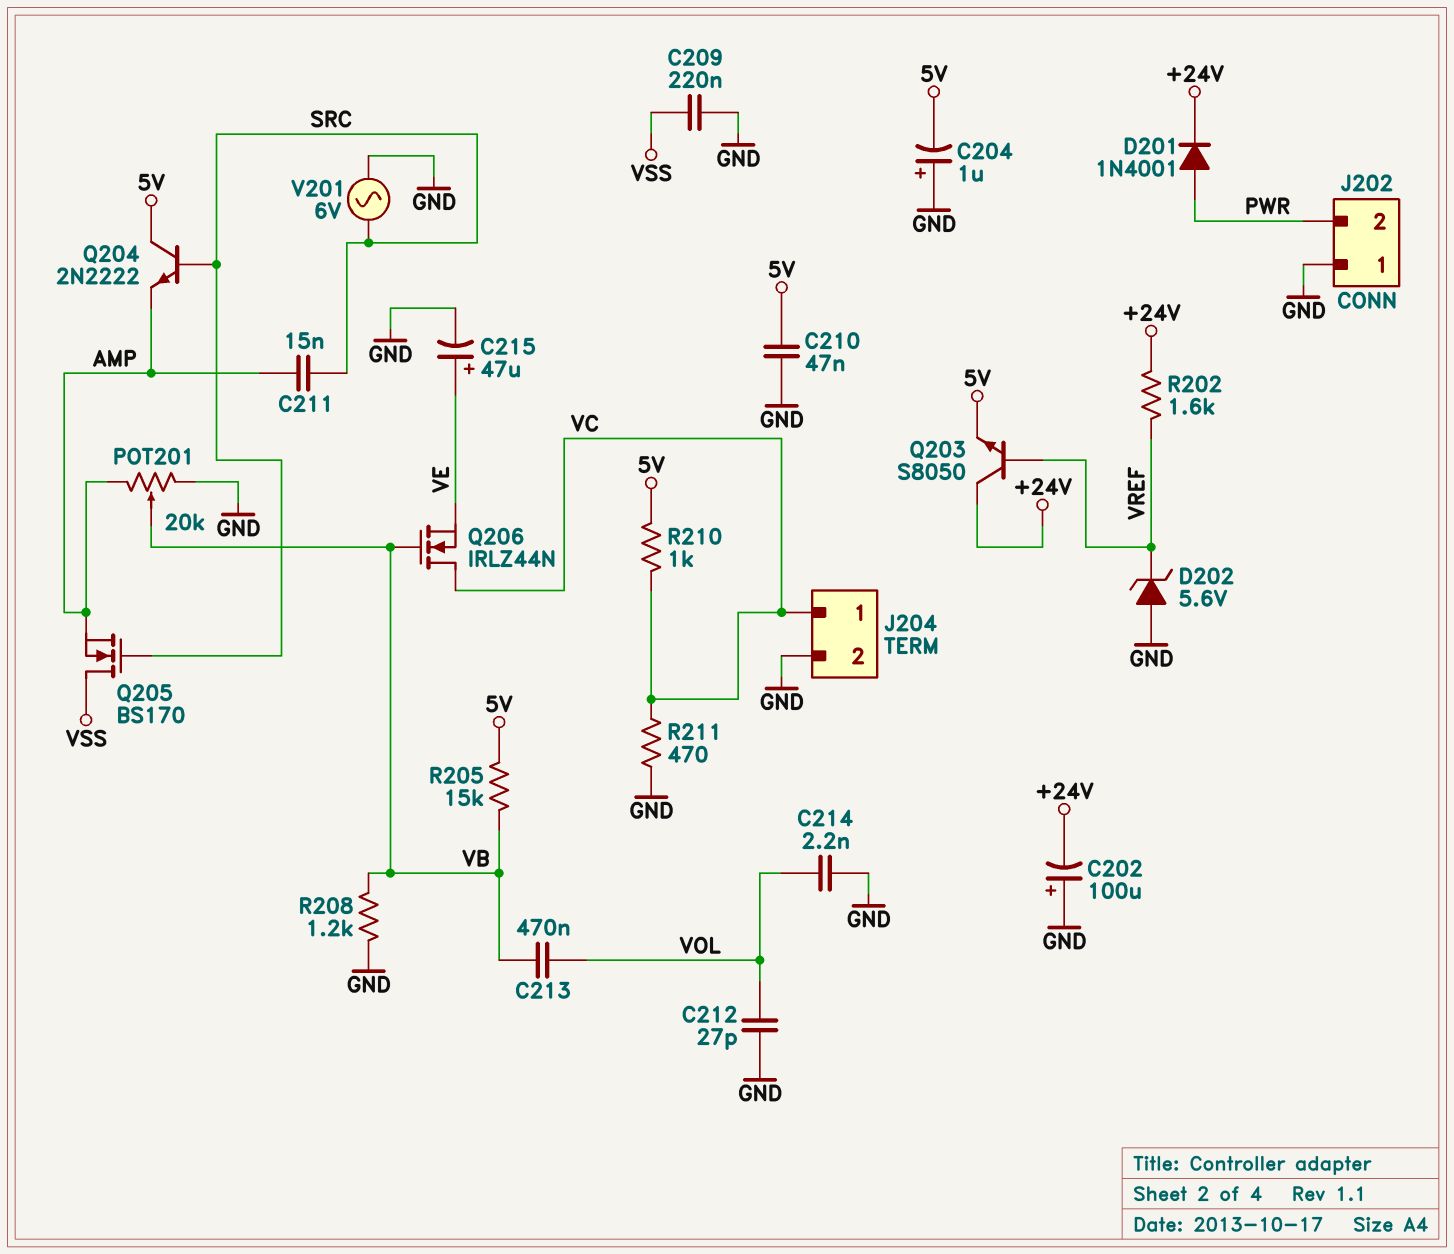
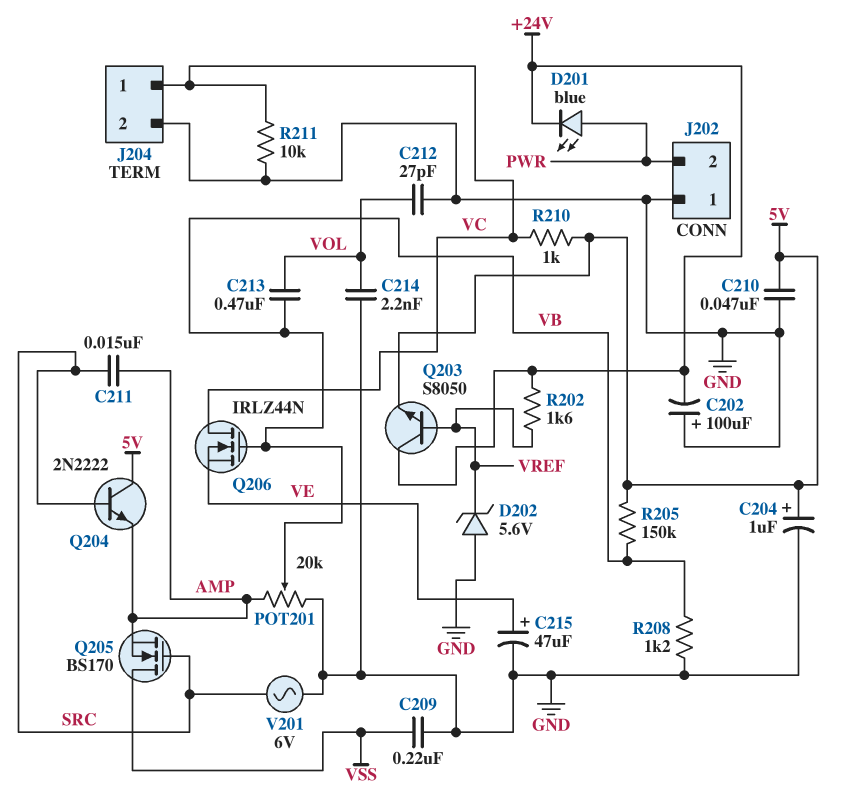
C204: 1uF (plus GND, minus 5V) -> 1uF (plus 5V, minus GND)
D201: diode 1N4001 (A PWR, K +24V) -> LED blue (A PWR, K +24V)
R205: 15k (5V, VB) -> 150k (5V, VB)
R211: 470 (GND, VC) -> 10k (GND, VC)

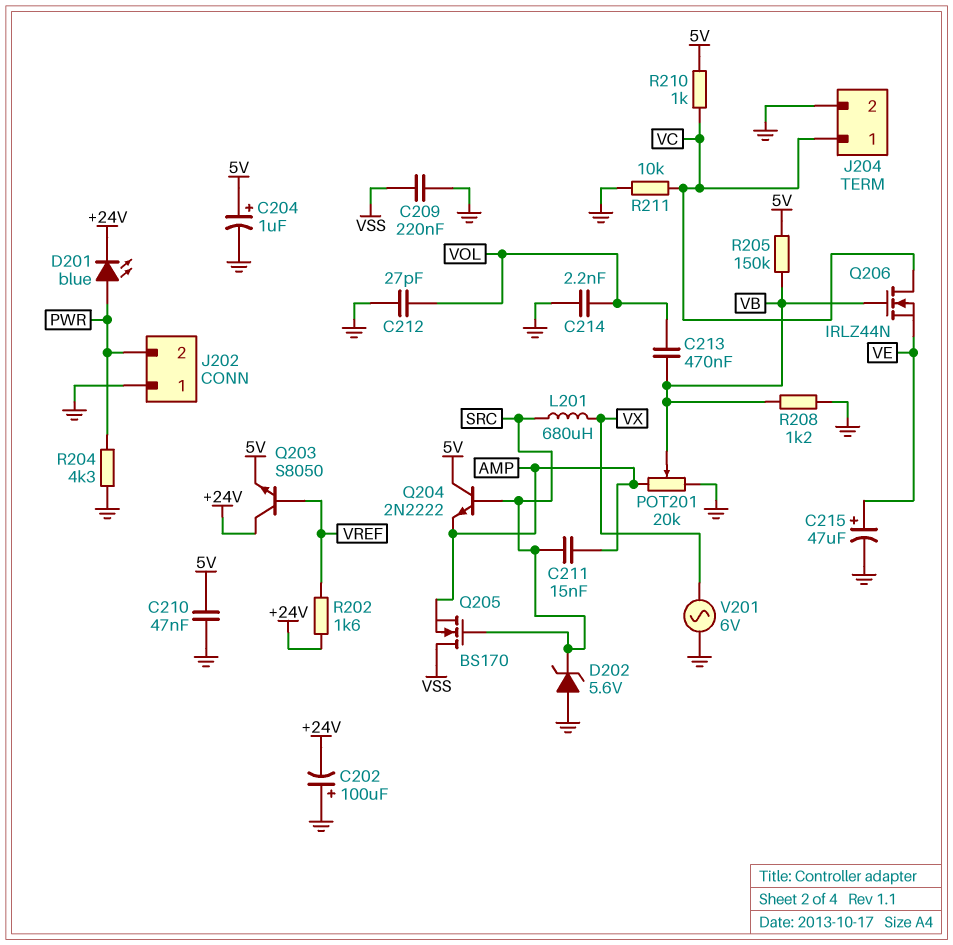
D202: zener 5.6V (A GND, K VREF) -> zener 5.6V (A GND, K SRC)
L201: none -> 680uH (SRC, VX)
R204: none -> 4.3k (GND, PWR)
V201: AC 6V (GND, SRC) -> AC 6V (GND, VX)

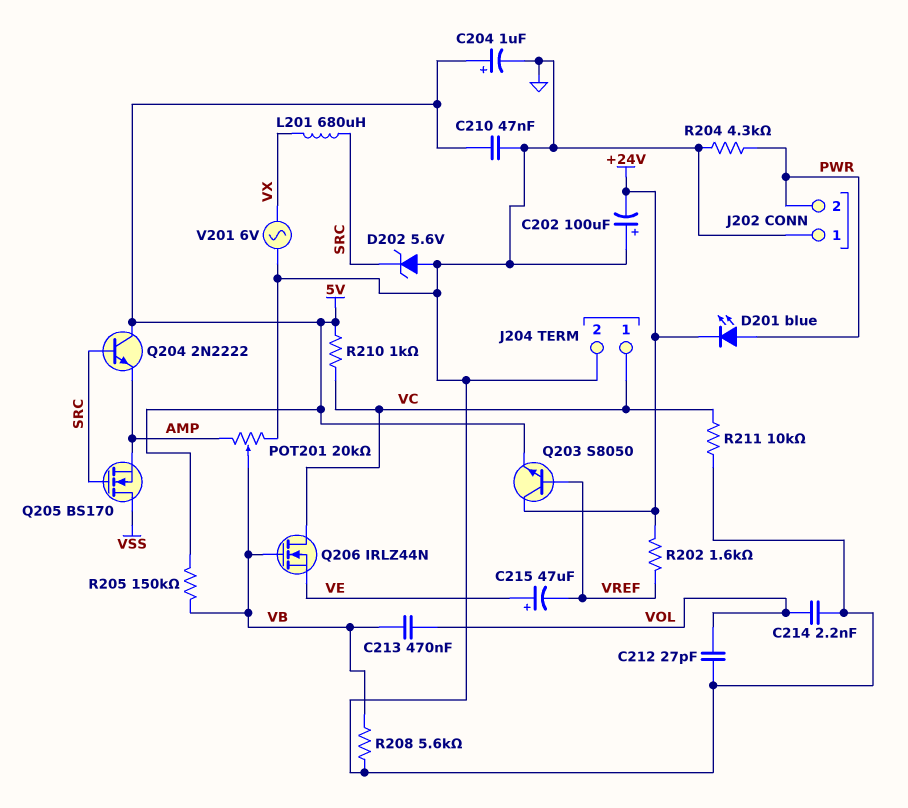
C209: 220nF (GND, VSS) -> none
C211: 15nF (AMP, SRC) -> none
C215: 47uF (plus VE, minus GND) -> 47uF (plus VE, minus VREF)
R208: 1.2k (GND, VB) -> 5.6k (GND, VB)

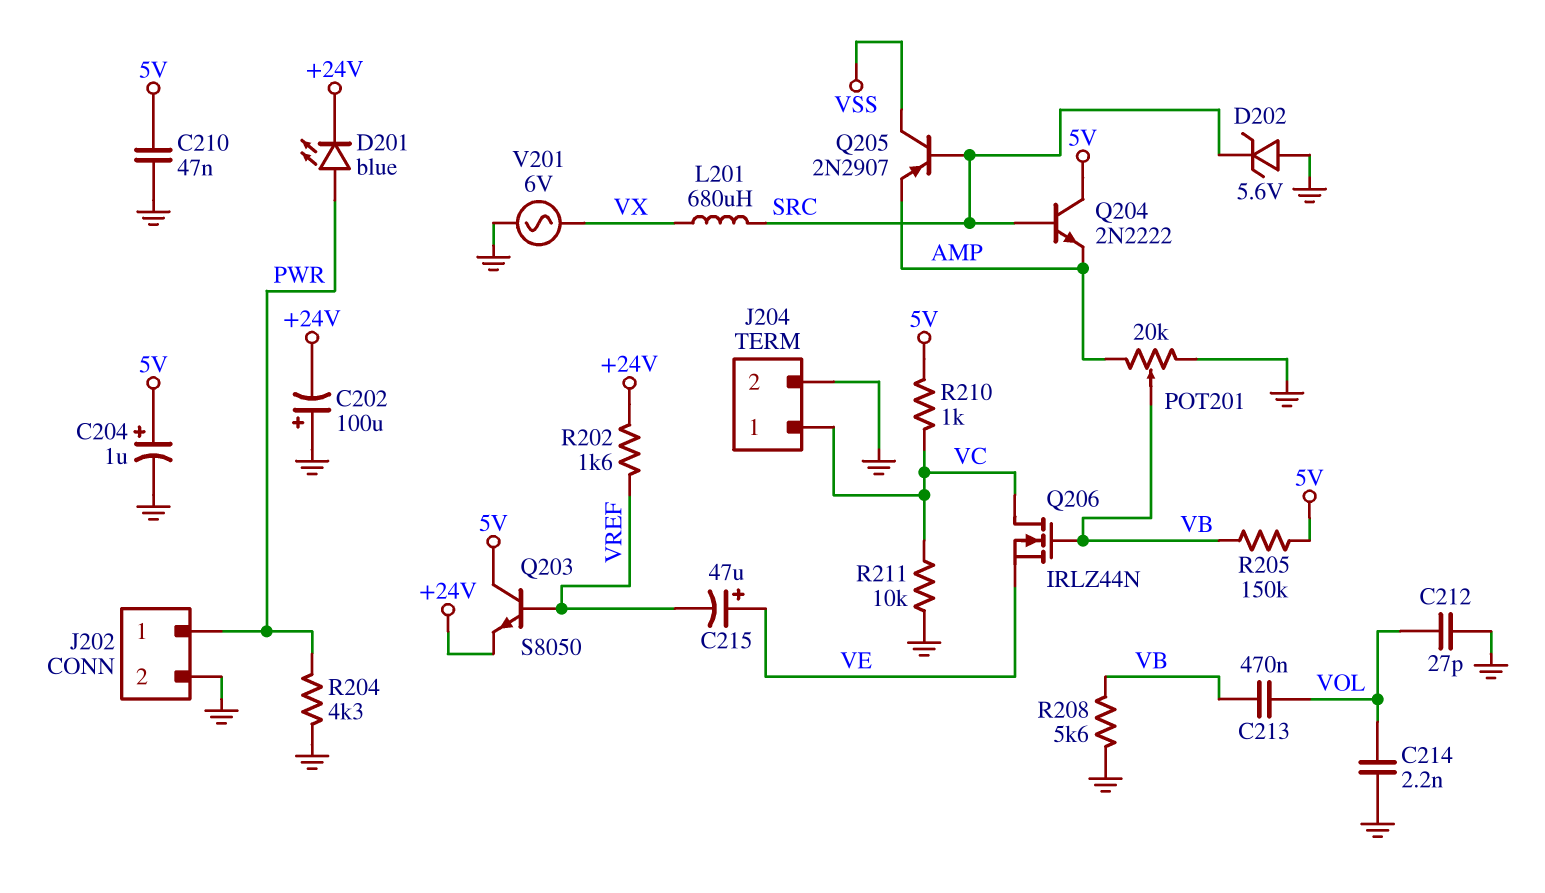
J202 pin 1: GND -> PWR
J202 pin 2: PWR -> GND
Q203: NPN S8050 (B VREF, C +24V, E 5V) -> NPN S8050 (B VREF, C 5V, E +24V)
Q205: NMOS BS170 (G SRC, D VSS, S AMP) -> PNP 2N2907 (B SRC, C VSS, E AMP)

